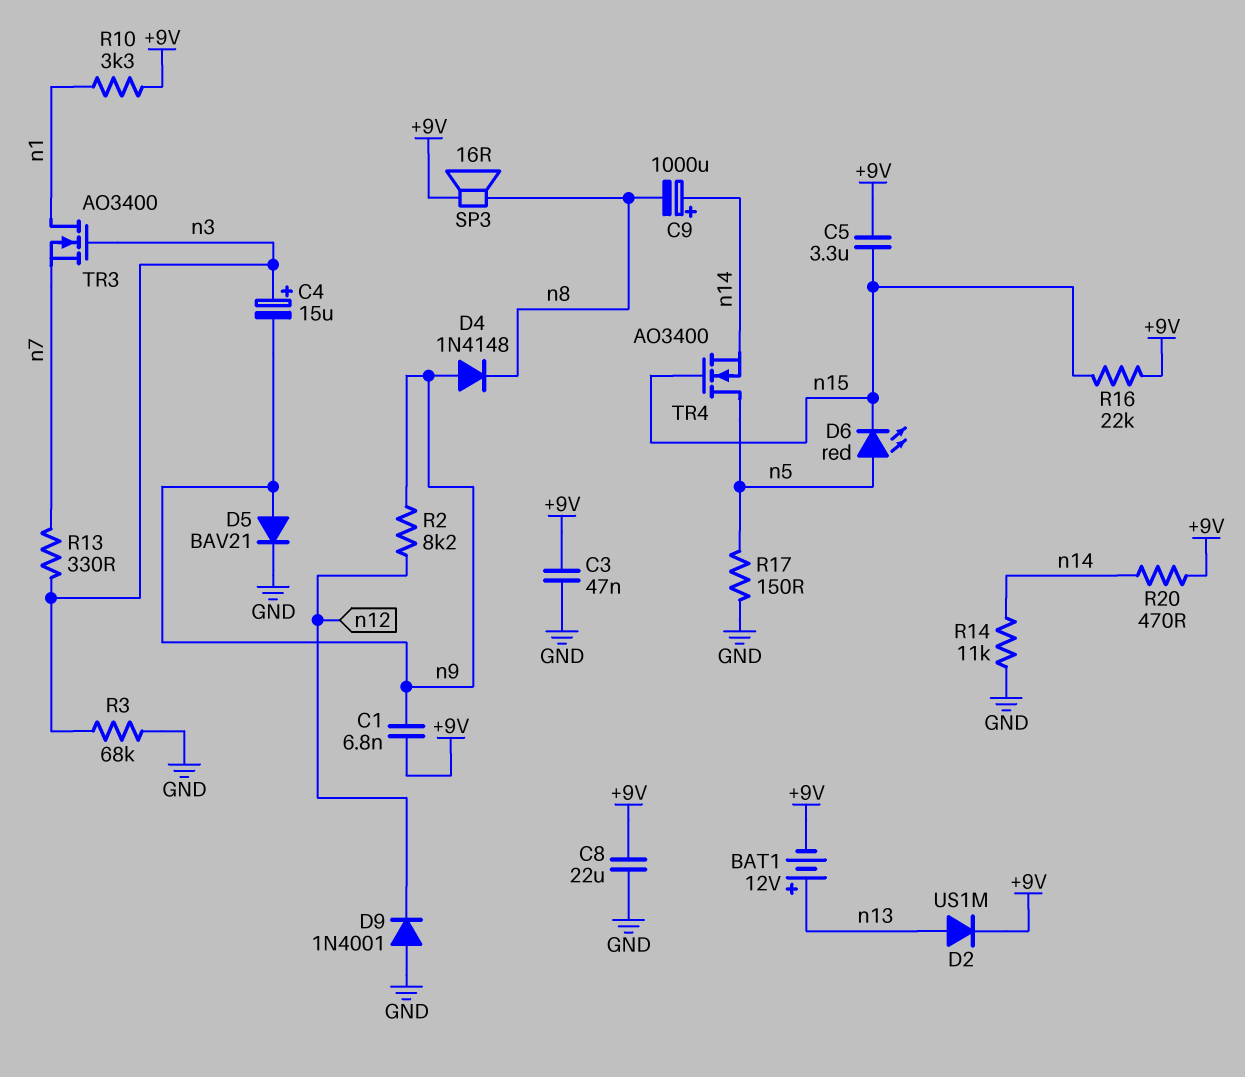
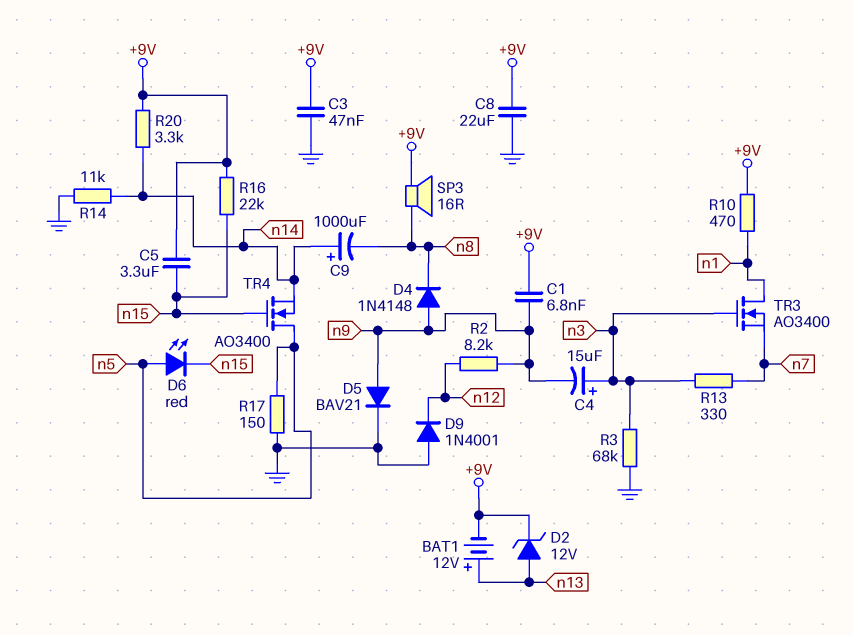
D2: diode US1M (A n13, K +9V) -> zener 12V (A n13, K +9V)
R10: 3.3k (+9V, n1) -> 470 (+9V, n1)
R20: 470 (+9V, n14) -> 3.3k (+9V, n14)

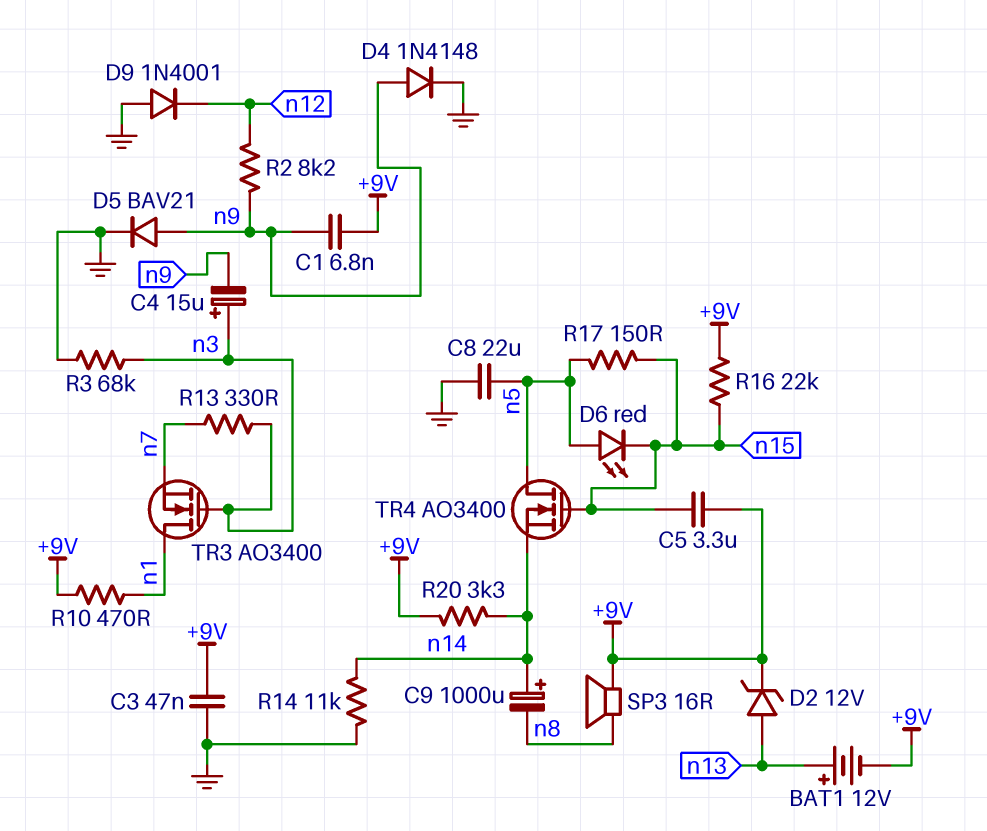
C8: 22uF (+9V, GND) -> 22uF (GND, n5)
D4: diode 1N4148 (A n9, K n8) -> diode 1N4148 (A n9, K GND)
R17: 150 (GND, n5) -> 150 (n5, n15)

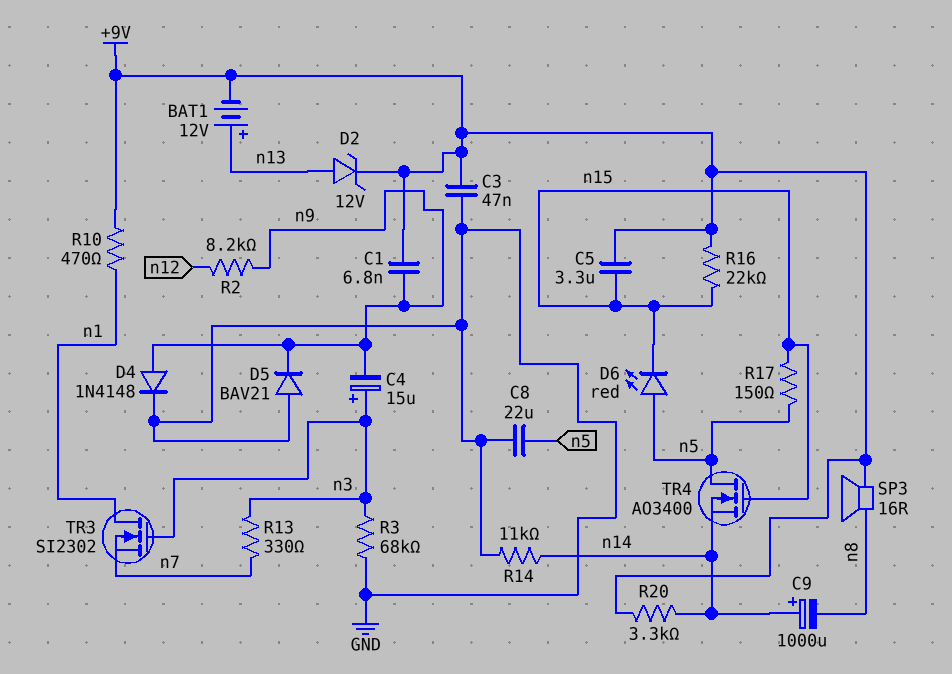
D5: diode BAV21 (A n9, K GND) -> diode BAV21 (A GND, K n9)
D9: diode 1N4001 (A GND, K n12) -> none
TR3: NMOS AO3400 (G n3, D n1, S n7) -> NMOS SI2302 (G n3, D n1, S n7)

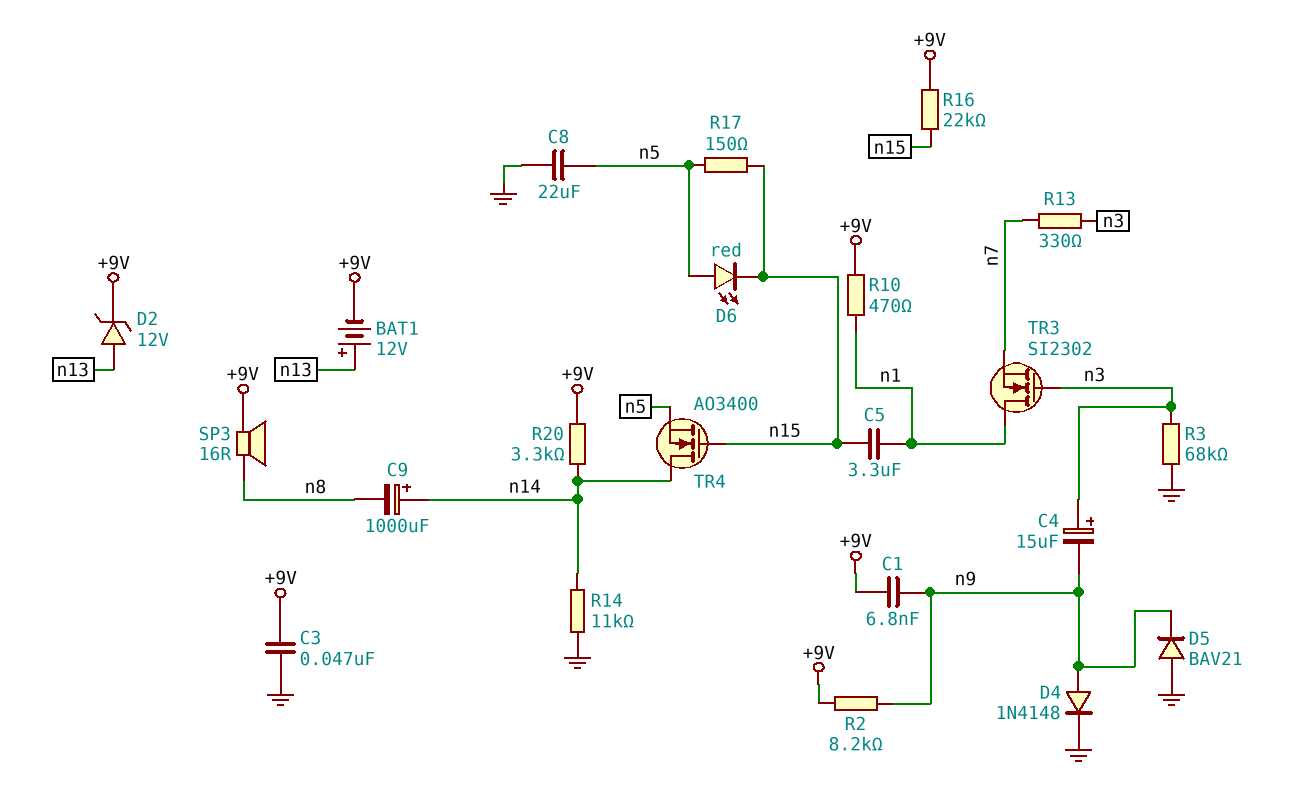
C5: 3.3uF (+9V, n15) -> 3.3uF (n1, n15)
R2: 8.2k (n9, n12) -> 8.2k (+9V, n9)
TR4: NMOS AO3400 (G n15, D n5, S n14) -> NMOS AO3400 (G n15, D n14, S n5)

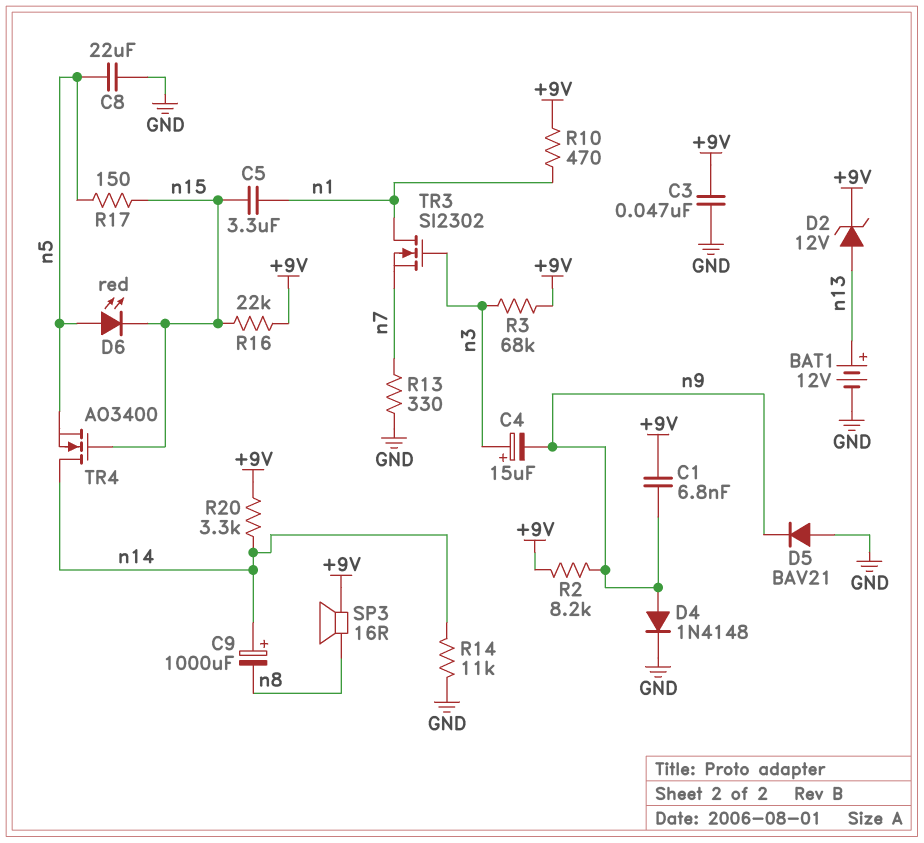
BAT1: 12V (plus n13, minus +9V) -> 12V (plus n13, minus GND)
R3: 68k (GND, n3) -> 68k (+9V, n3)
R13: 330 (n3, n7) -> 330 (GND, n7)

